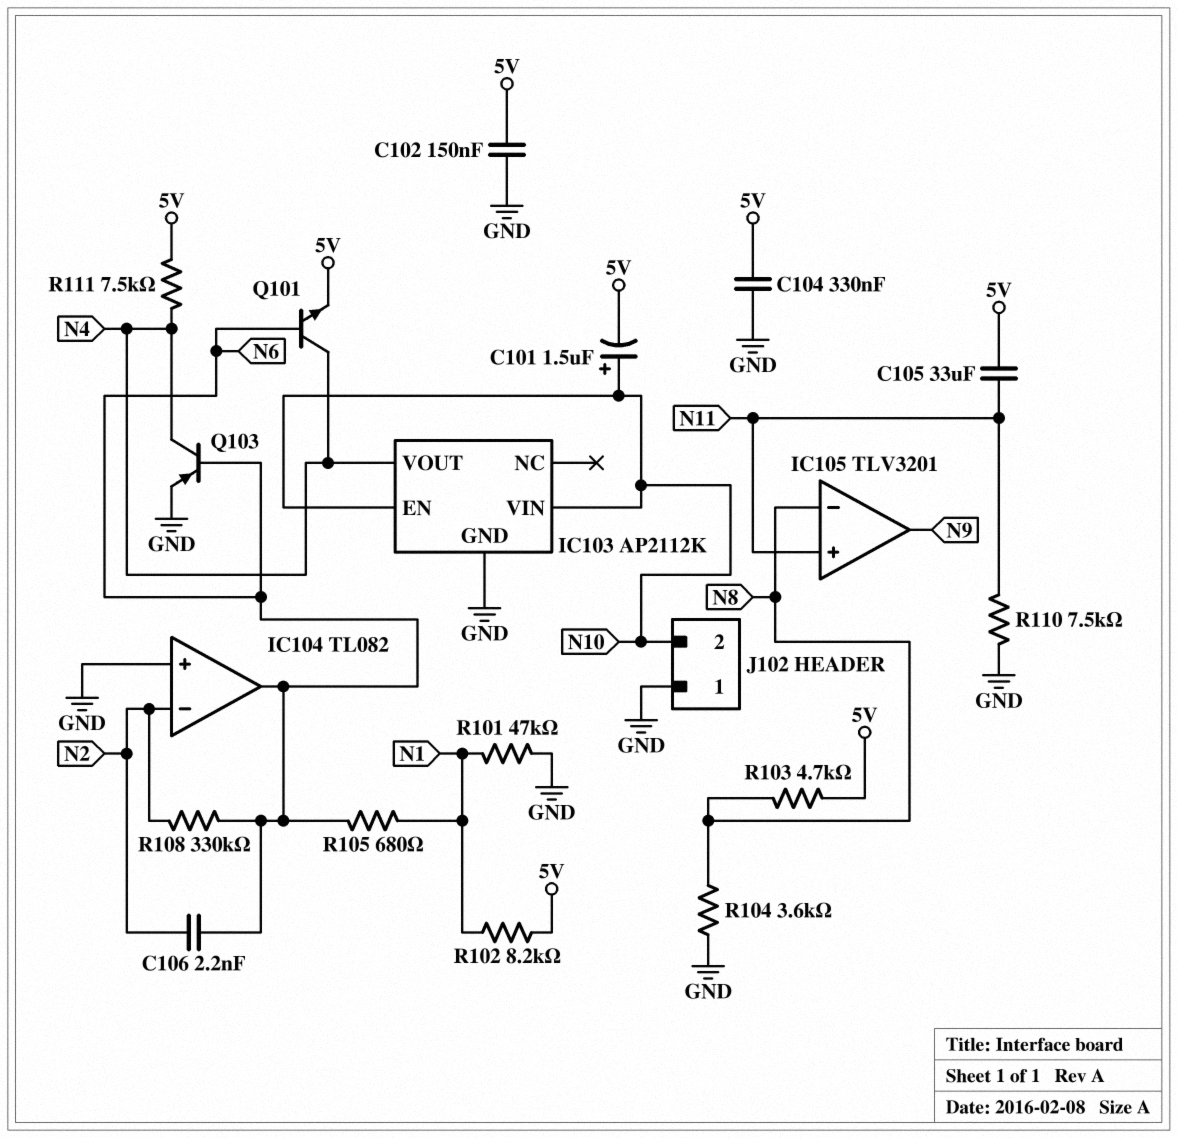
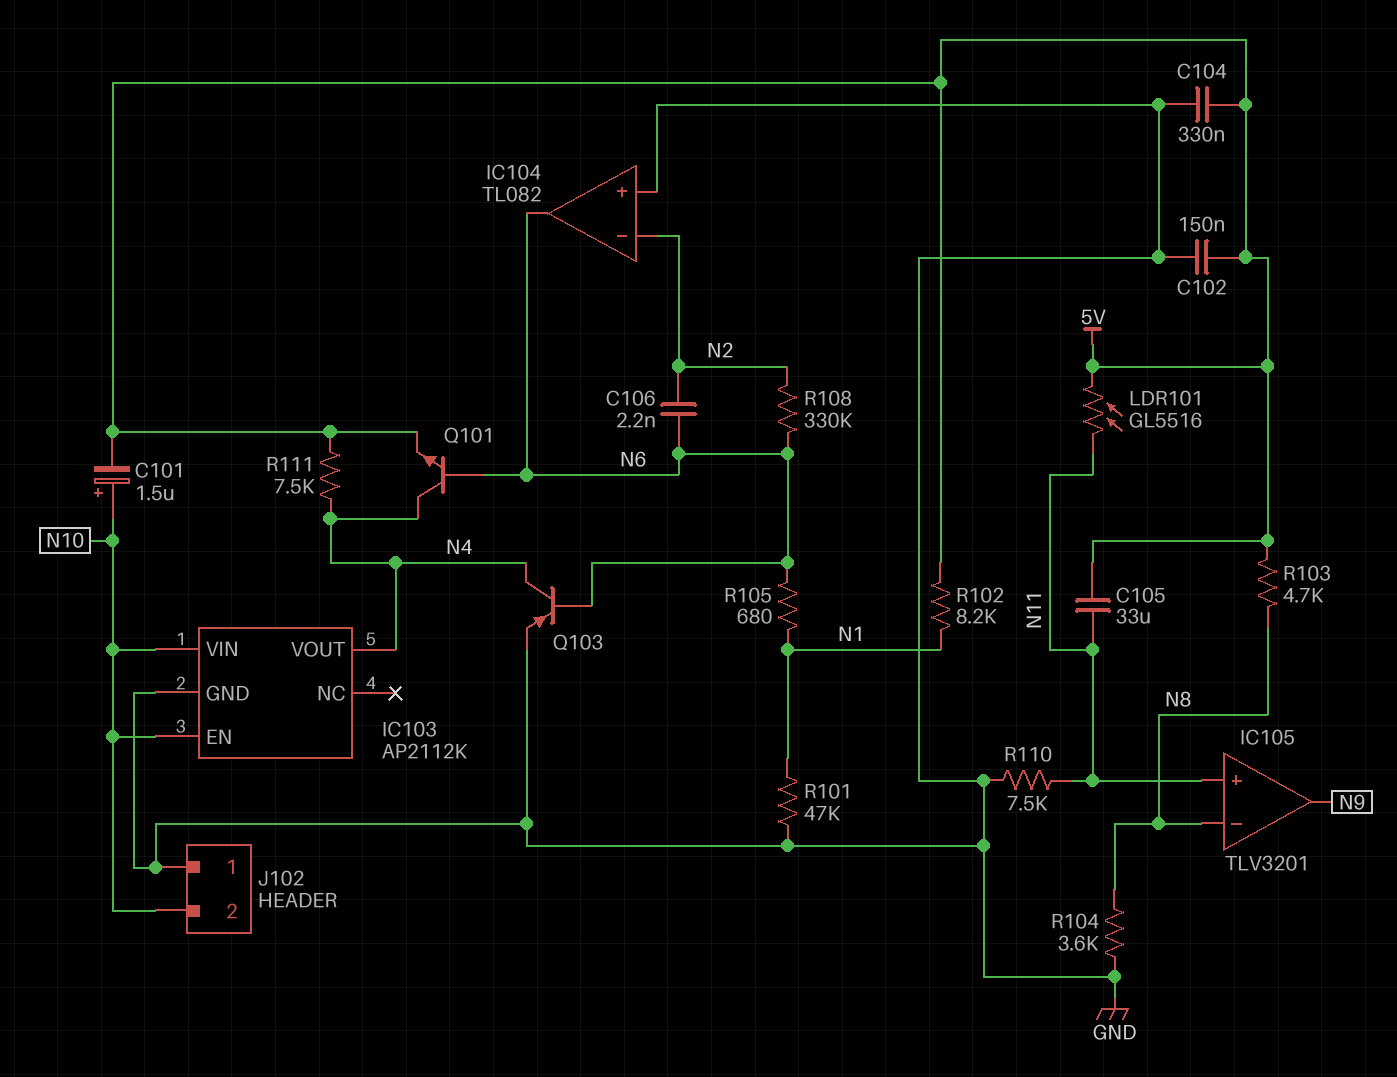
LDR101: none -> GL5516 (5V, N11)

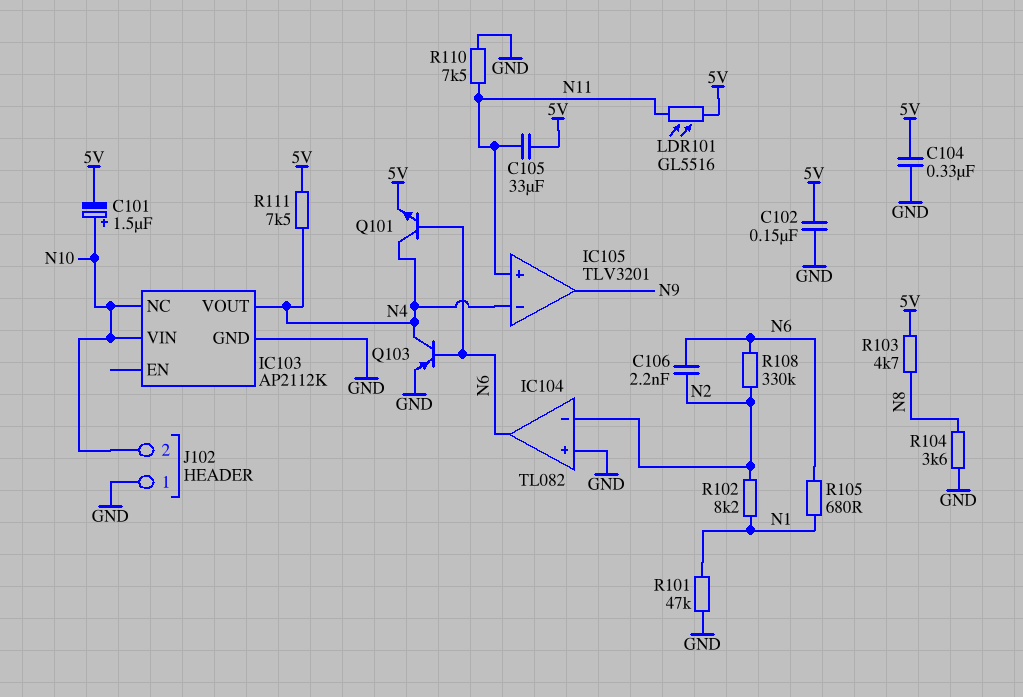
IC103 pin EN: N10 -> none
IC103 pin NC: none -> N10
IC105 pin in-: N8 -> N4
R102: 8.2k (5V, N1) -> 8.2k (N1, N2)

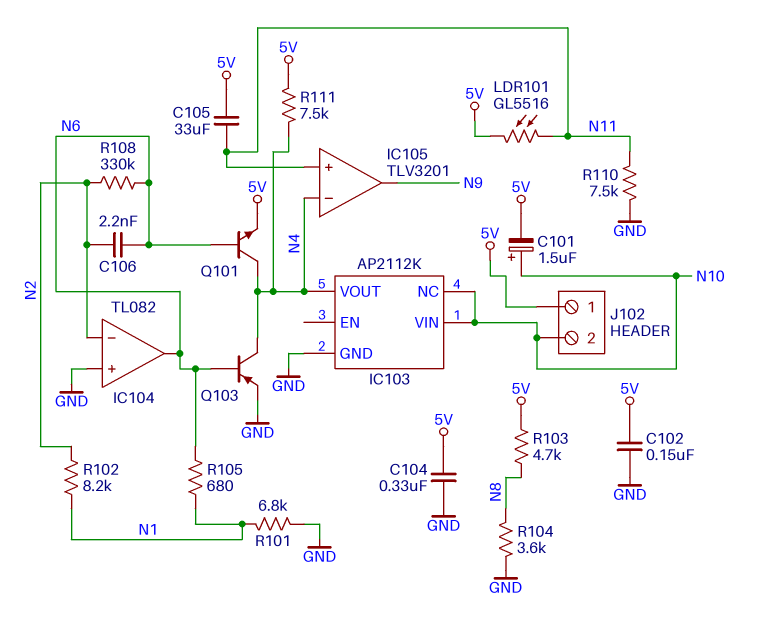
J102 pin 1: GND -> 5V
R101: 47k (GND, N1) -> 6.8k (GND, N1)

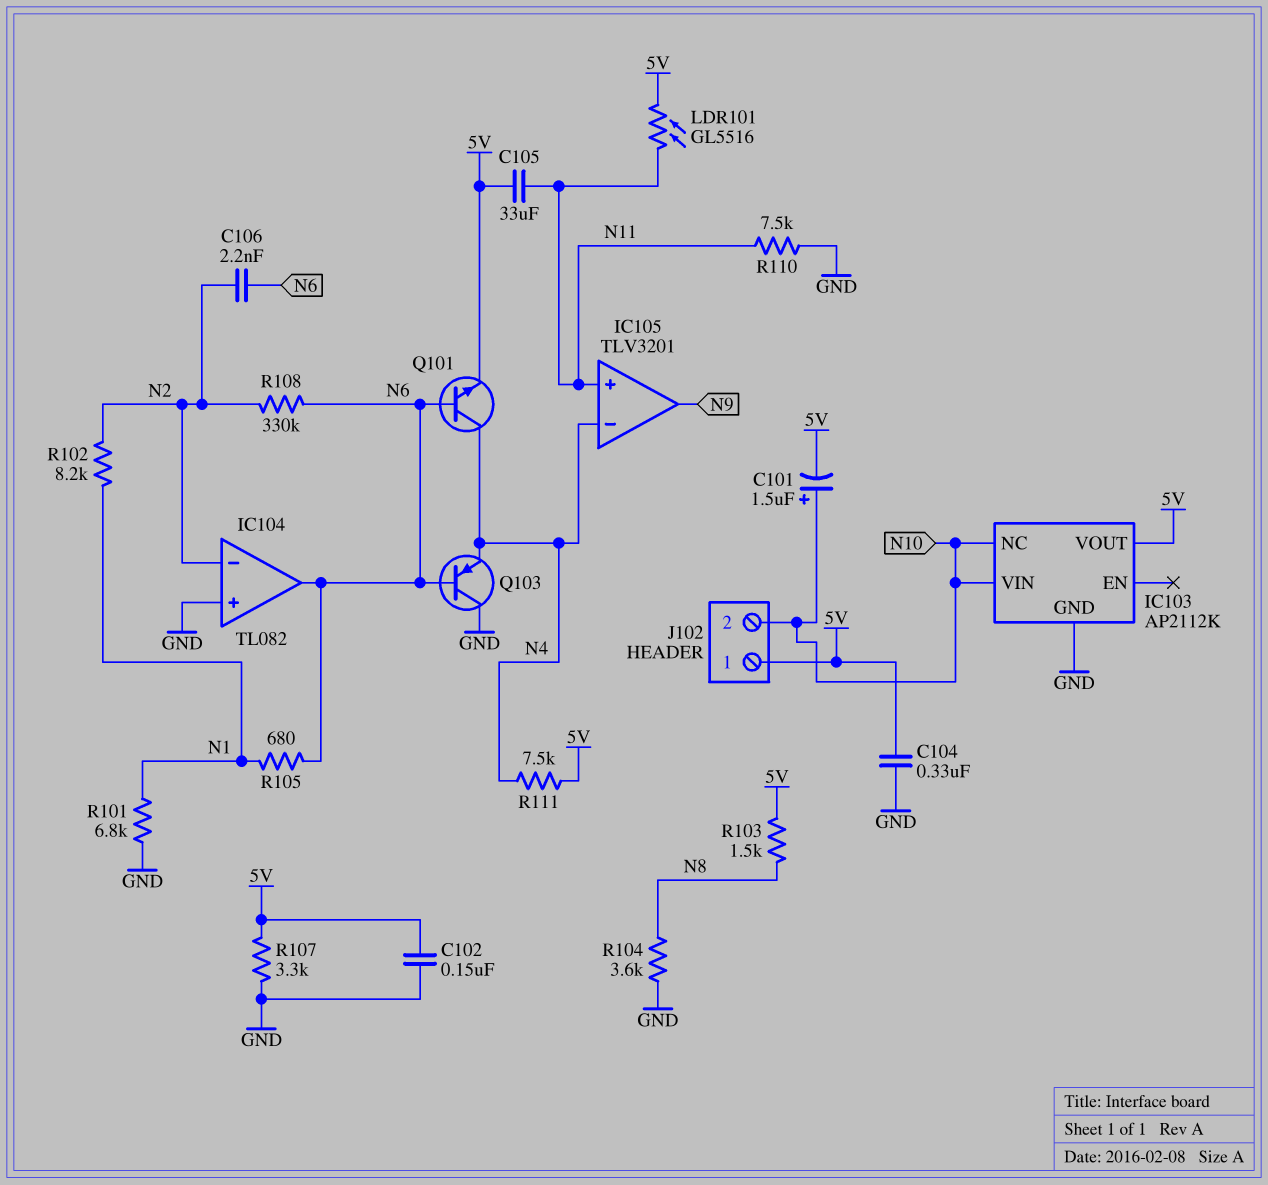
IC103 pin VOUT: N4 -> 5V
Q103: PNP (B N6, C N4, E GND) -> PNP (B N6, C GND, E N4)
R103: 4.7k (5V, N8) -> 1.5k (5V, N8)
R107: none -> 3.3k (5V, GND)

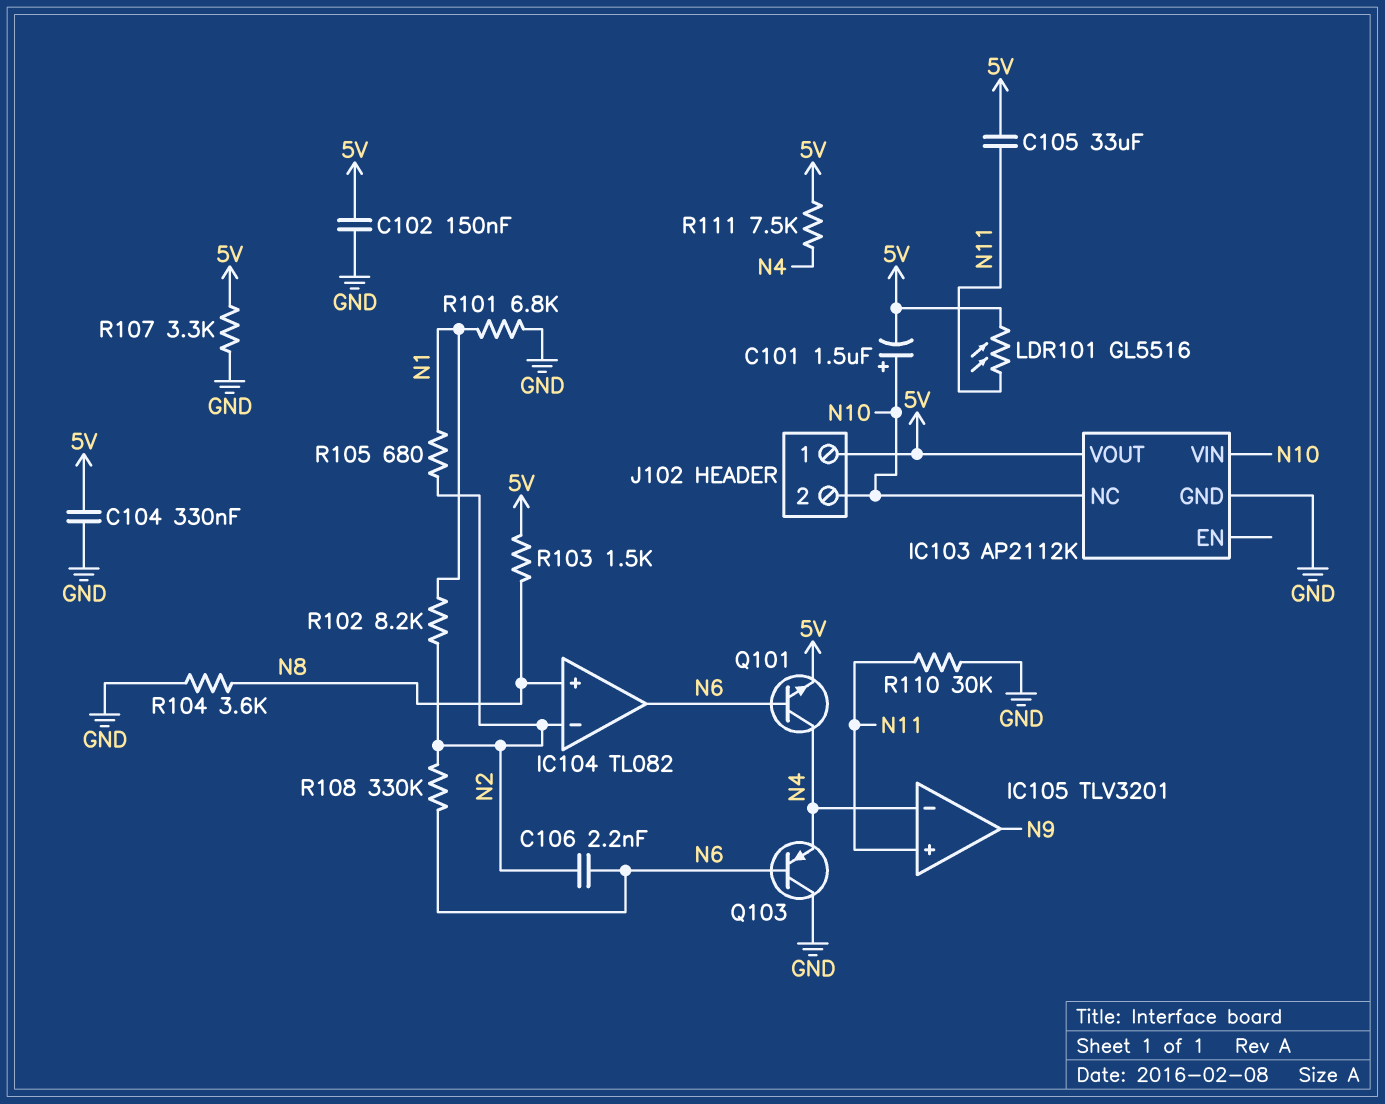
IC104 pin in+: GND -> N8
R105: 680 (N1, N6) -> 680 (N1, N2)
R110: 7.5k (GND, N11) -> 30k (GND, N11)

